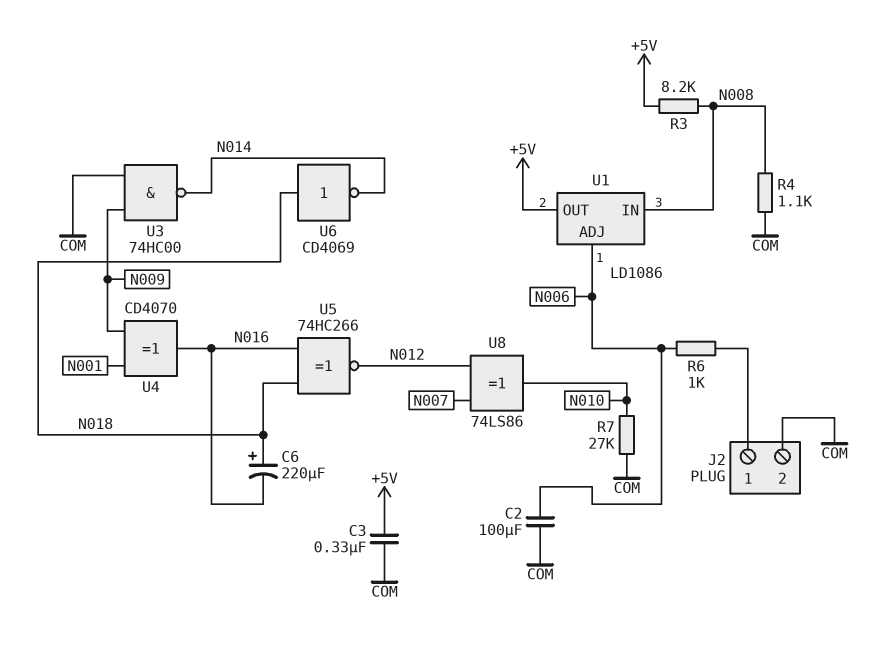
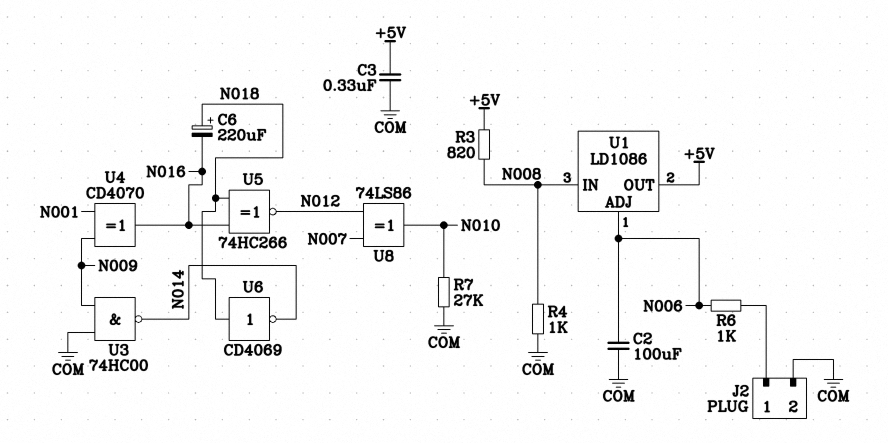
R3: 8.2k (+5V, N008) -> 820 (+5V, N008)
R4: 1.1k (COM, N008) -> 1k (COM, N008)

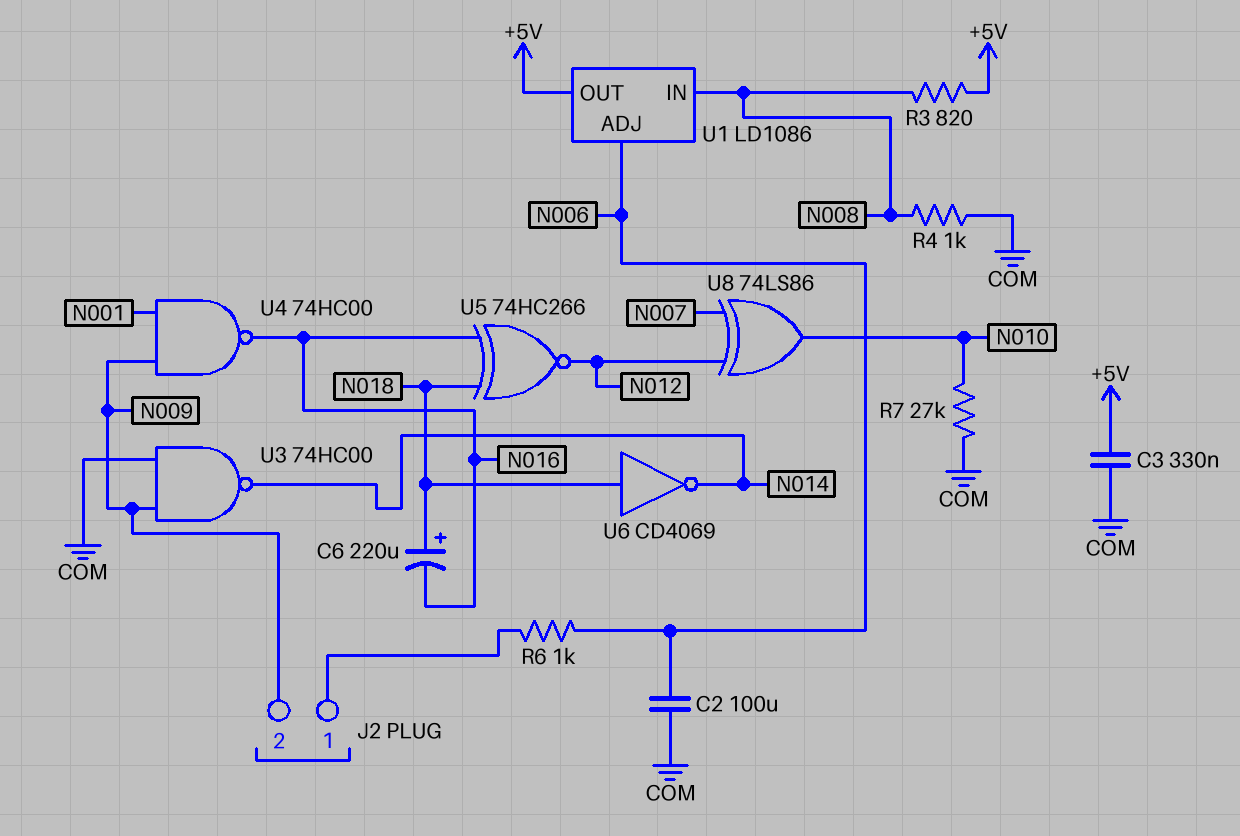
J2 pin 2: COM -> N009
U4: XOR CD4070 (in N001, in N009, out N016) -> NAND 74HC00 (in N001, in N009, out N016)

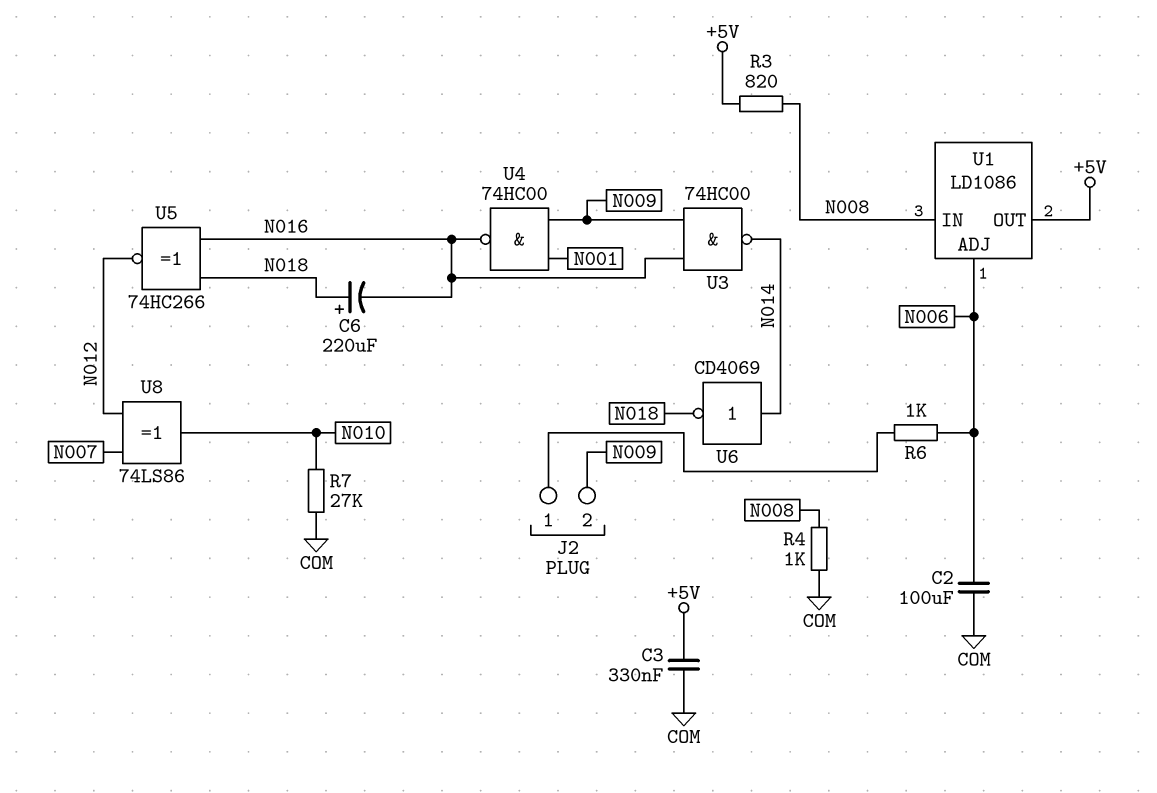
U3: NAND 74HC00 (in COM, in N009, out N014) -> NAND 74HC00 (in N009, in N016, out N014)
U6: NOT CD4069 (in N018, out N014) -> NOT CD4069 (in N014, out N018)

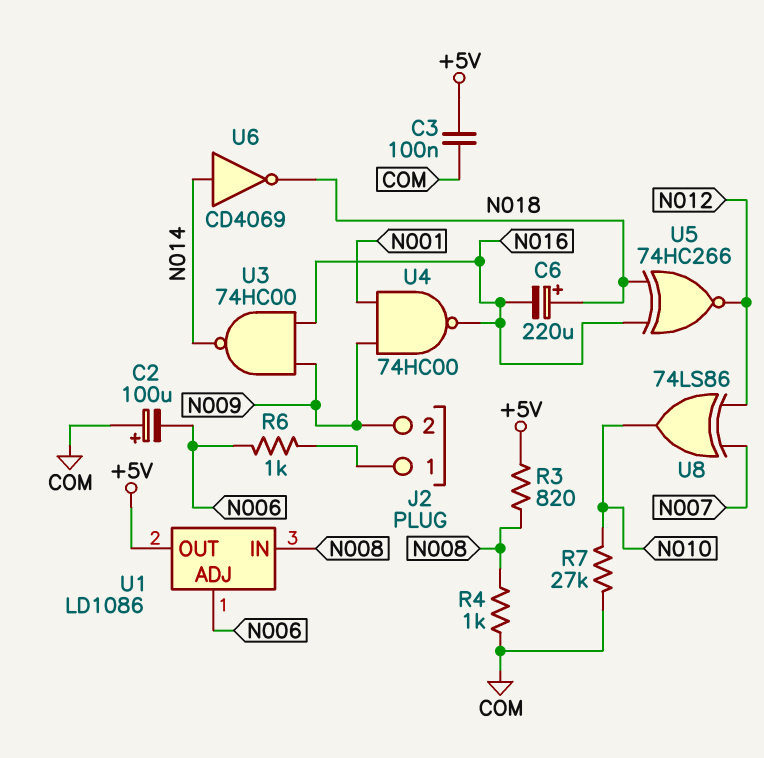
C2: 100uF (COM, N006) -> 100uF (plus COM, minus N006)
C3: 330nF (+5V, COM) -> 100nF (+5V, COM)

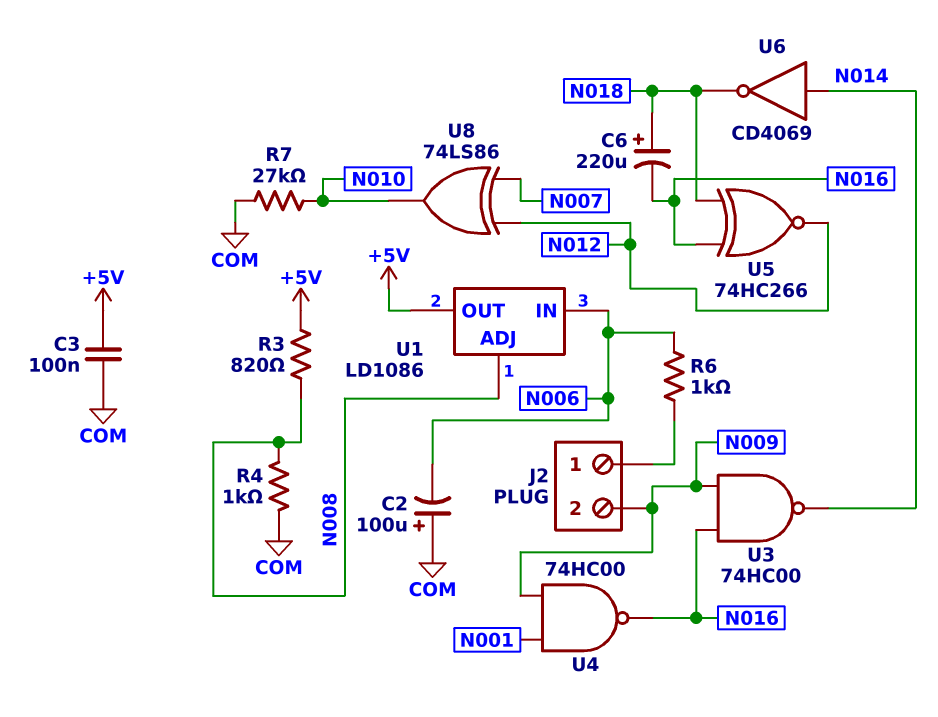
U1 pin ADJ: N006 -> N008
U1 pin IN: N008 -> N006

